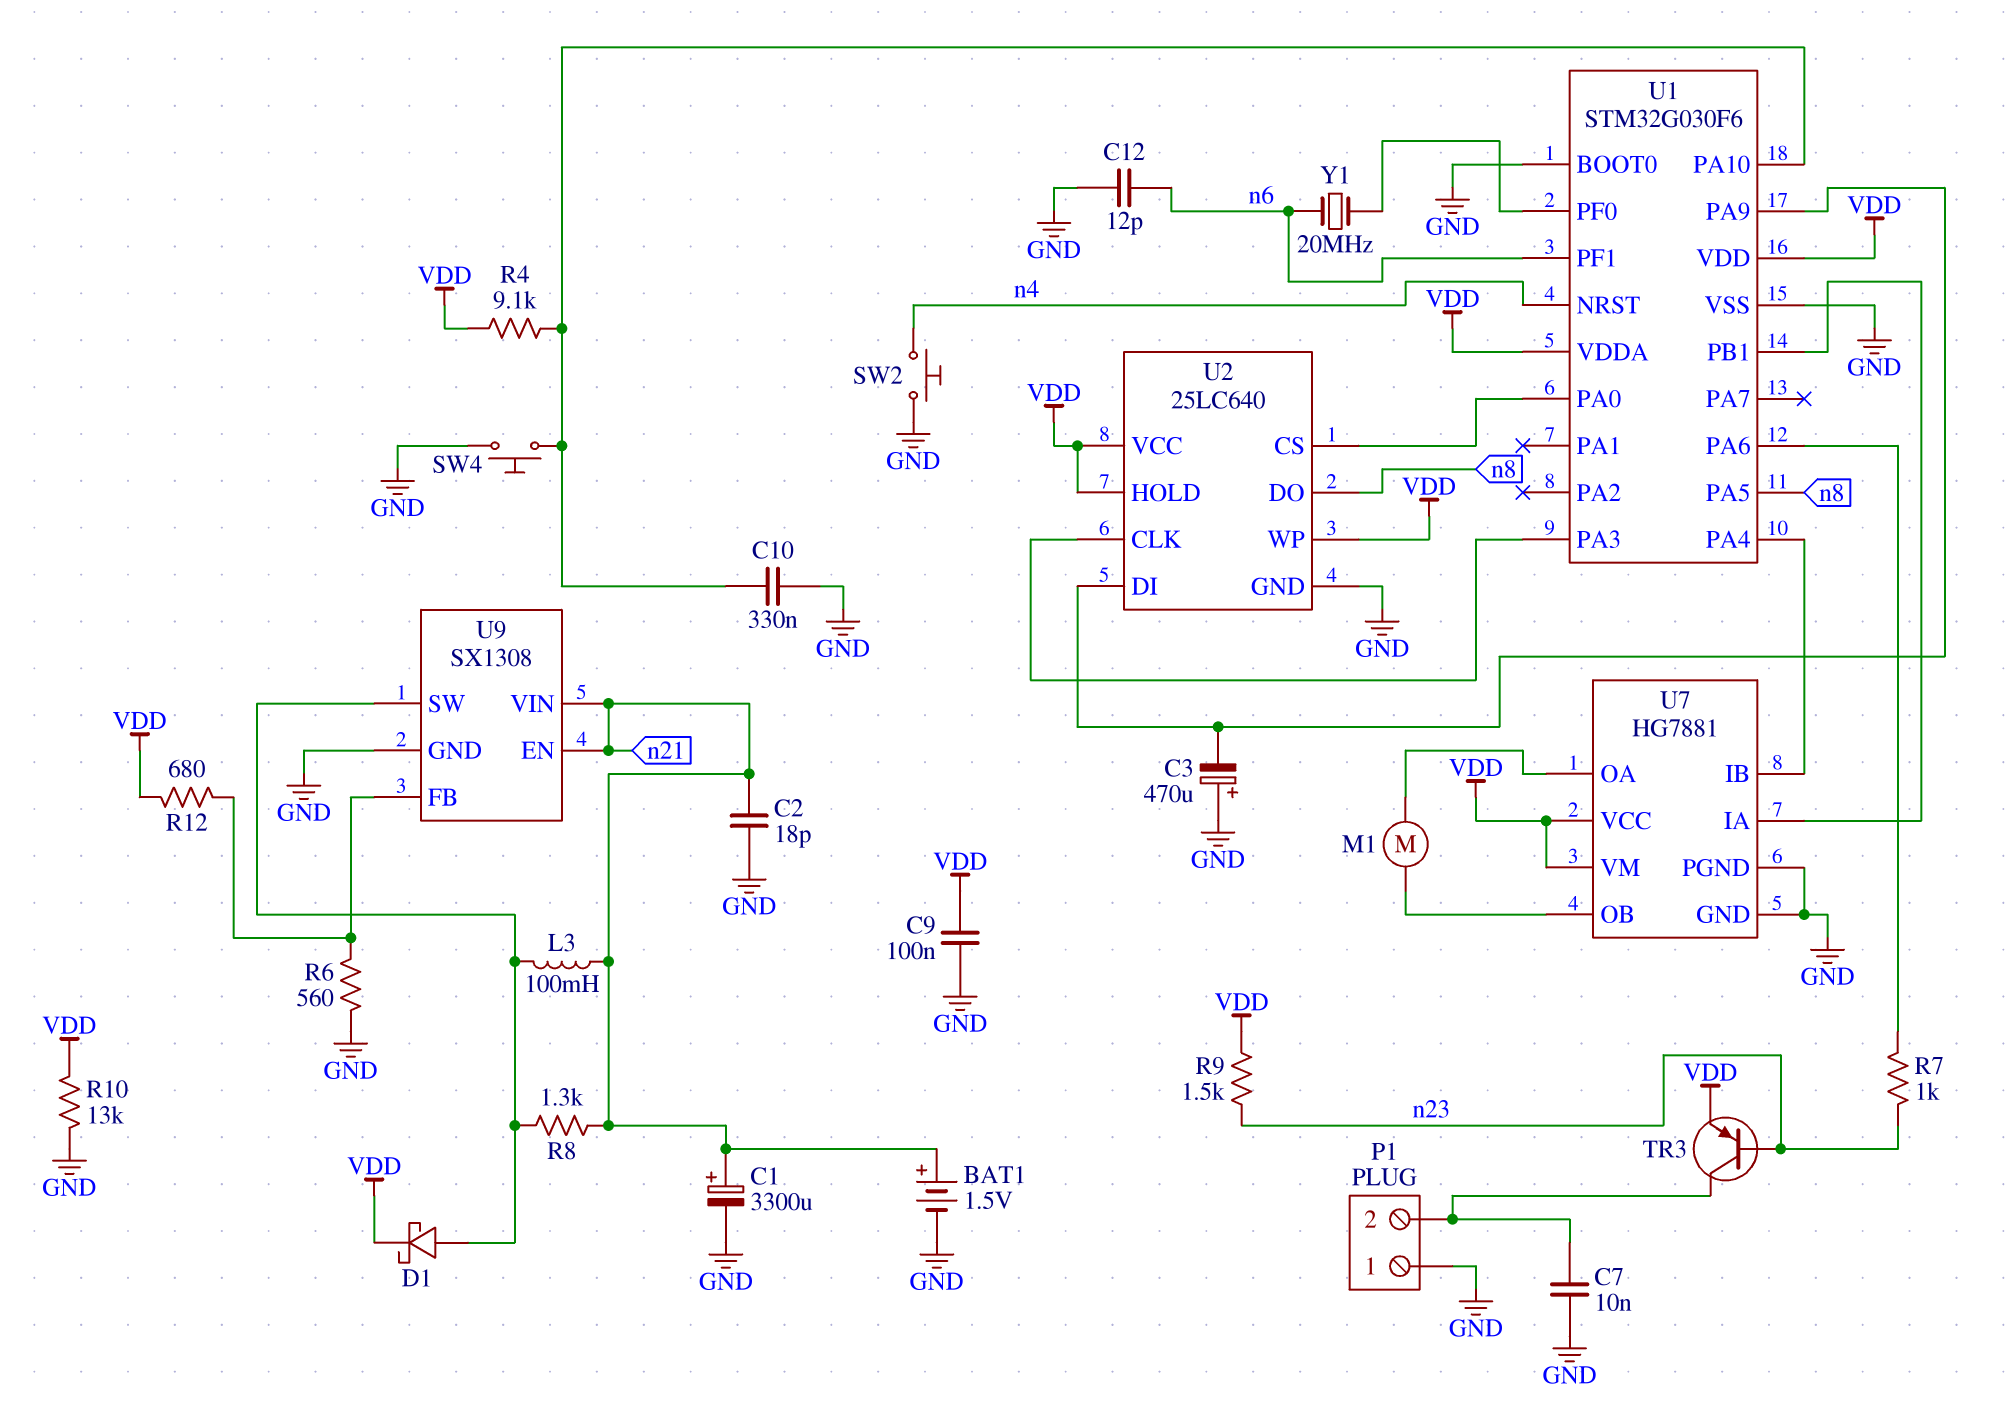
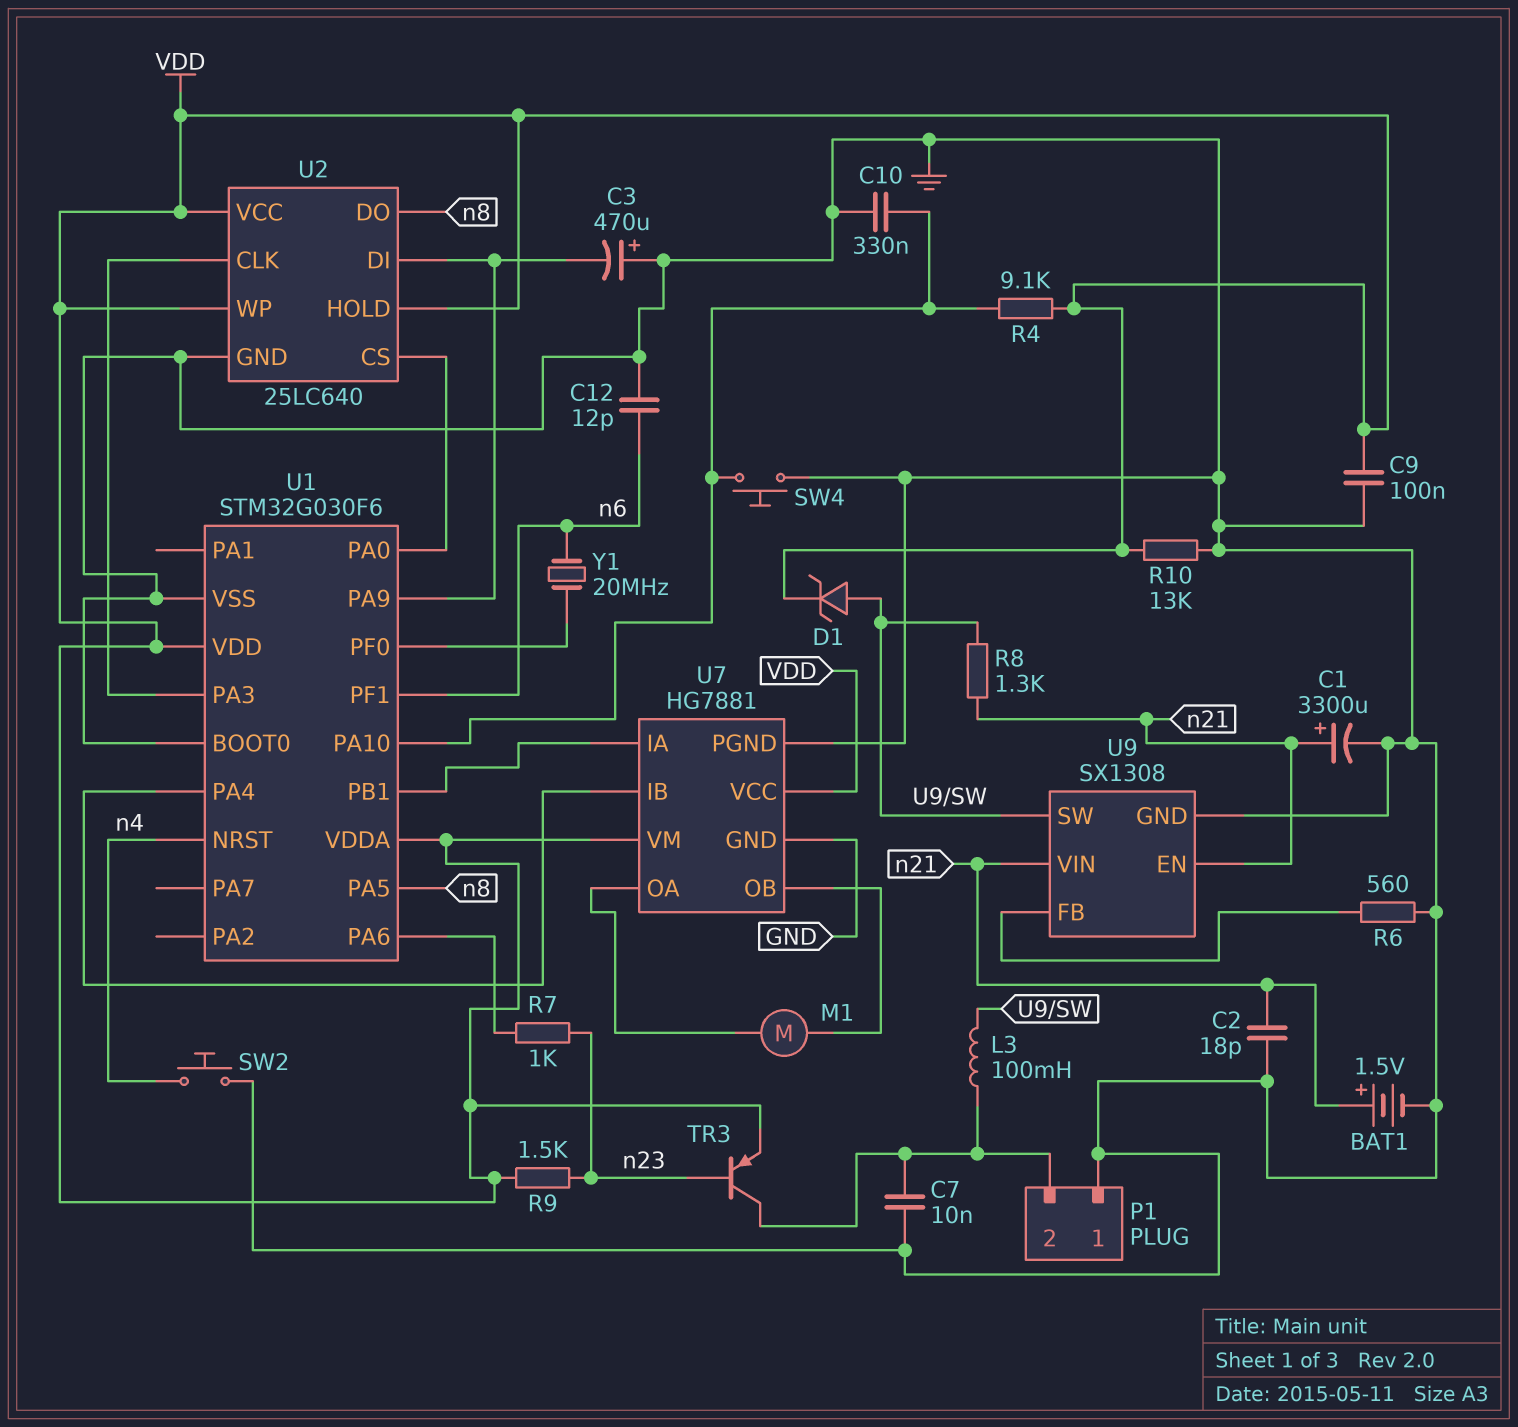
D1: schottky (A U9/SW, K VDD) -> zener (A U9/SW, K VDD)
L3: 100mH (U9/SW, n21) -> 100mH (P1/2, U9/SW)
R12: 680 (U9/FB, VDD) -> none

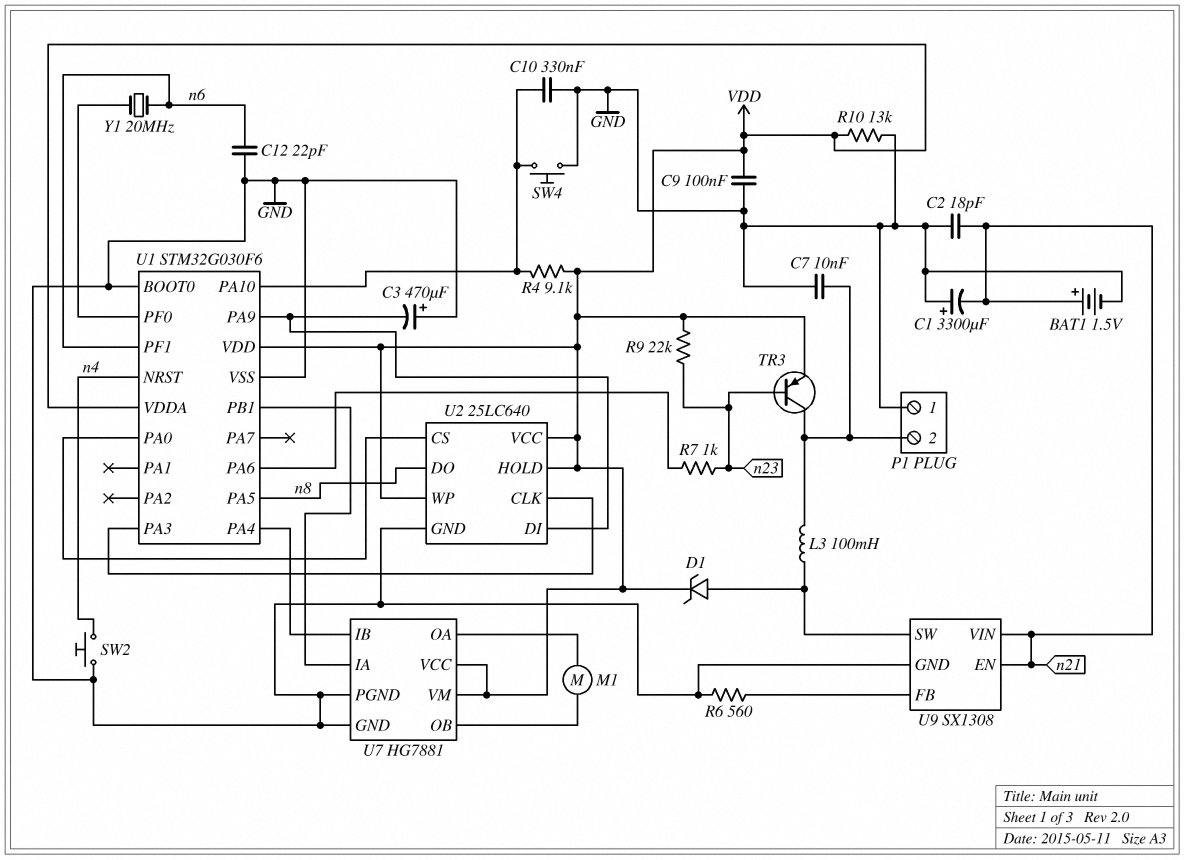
C1: 3300uF (plus n21, minus GND) -> 3300uF (plus GND, minus n21)
C12: 12pF (GND, n6) -> 22pF (GND, n6)
R8: 1.3k (U9/SW, n21) -> none
R9: 1.5k (VDD, n23) -> 22k (VDD, n23)

